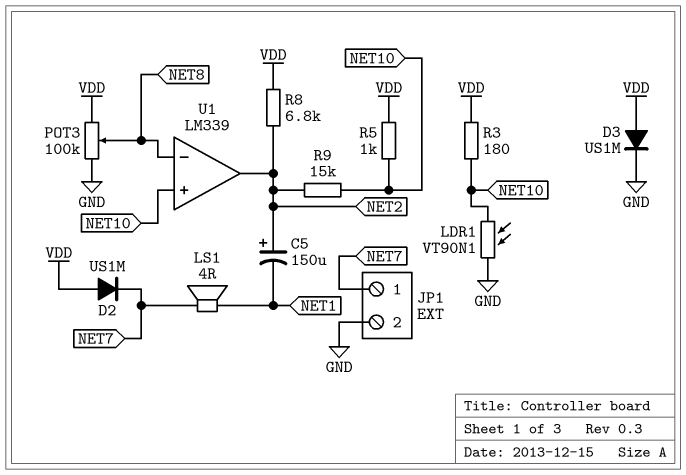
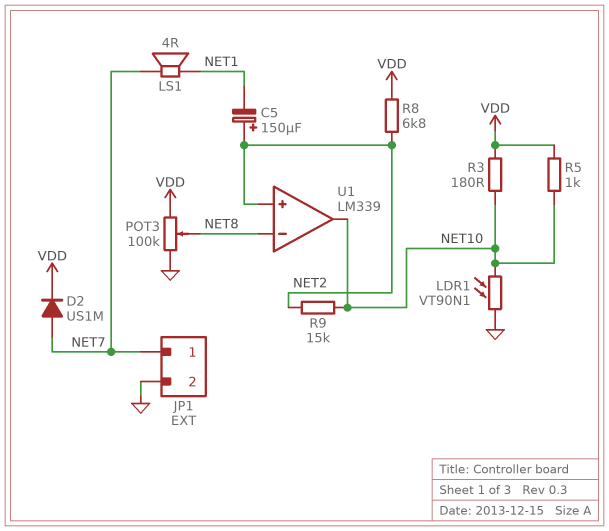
D2: diode US1M (A VDD, K NET7) -> diode US1M (A NET7, K VDD)
D3: diode US1M (A VDD, K GND) -> none
U1 pin in+: NET10 -> NET2
U1 pin out: NET2 -> NET10

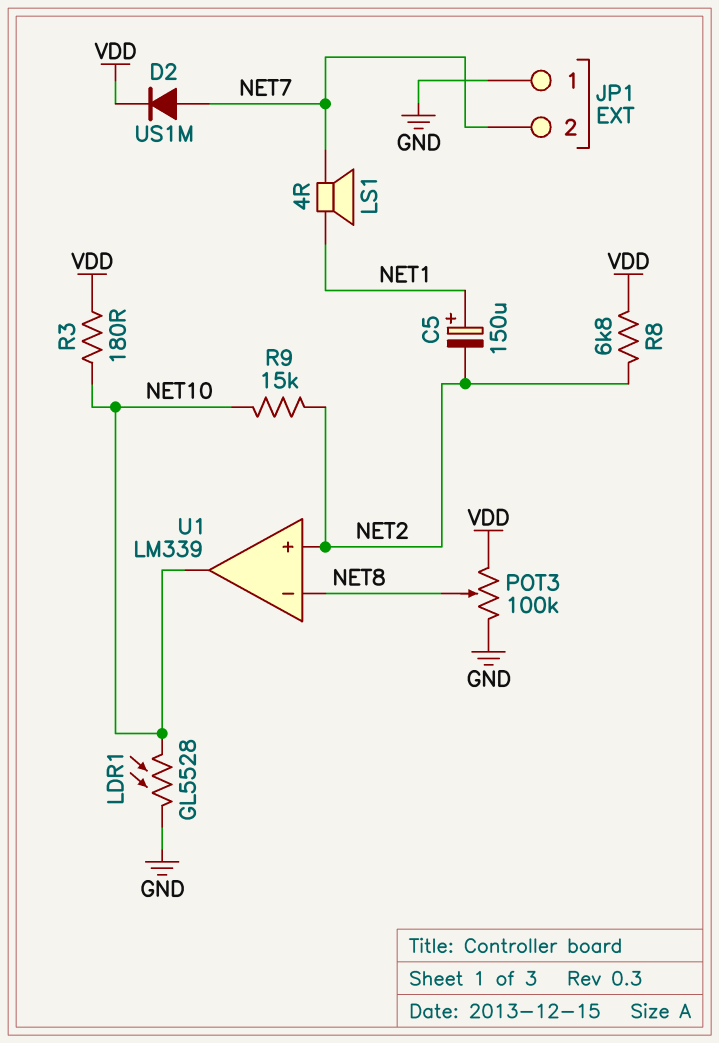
C5: 150uF (plus NET2, minus NET1) -> 150uF (plus NET1, minus NET2)
JP1 pin 1: NET7 -> GND
JP1 pin 2: GND -> NET7
LDR1: VT90N1 (GND, NET10) -> GL5528 (GND, NET10)
R5: 1k (NET10, VDD) -> none

